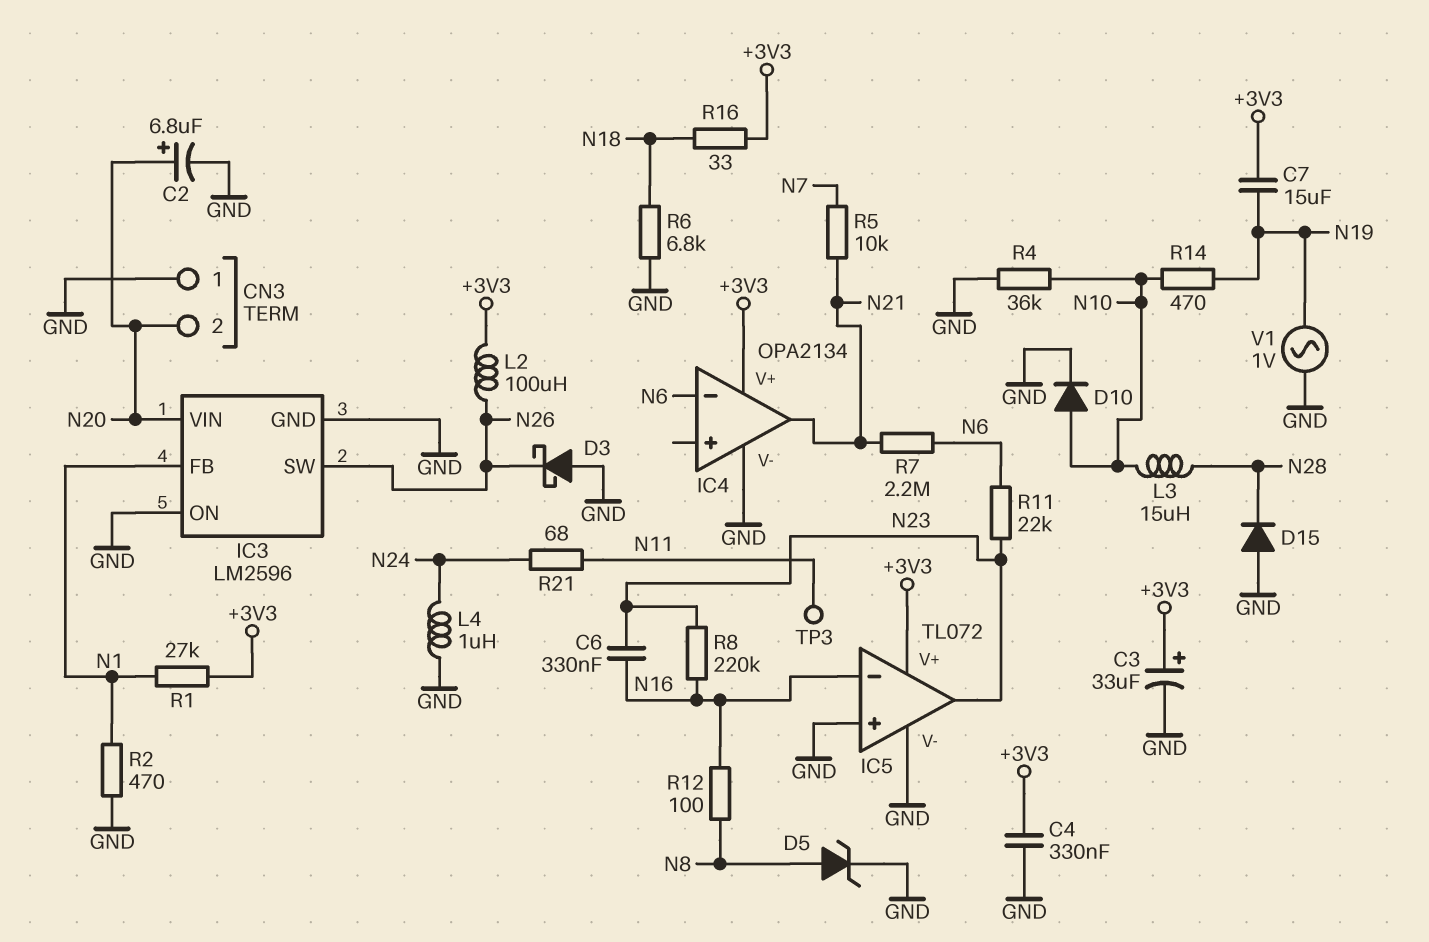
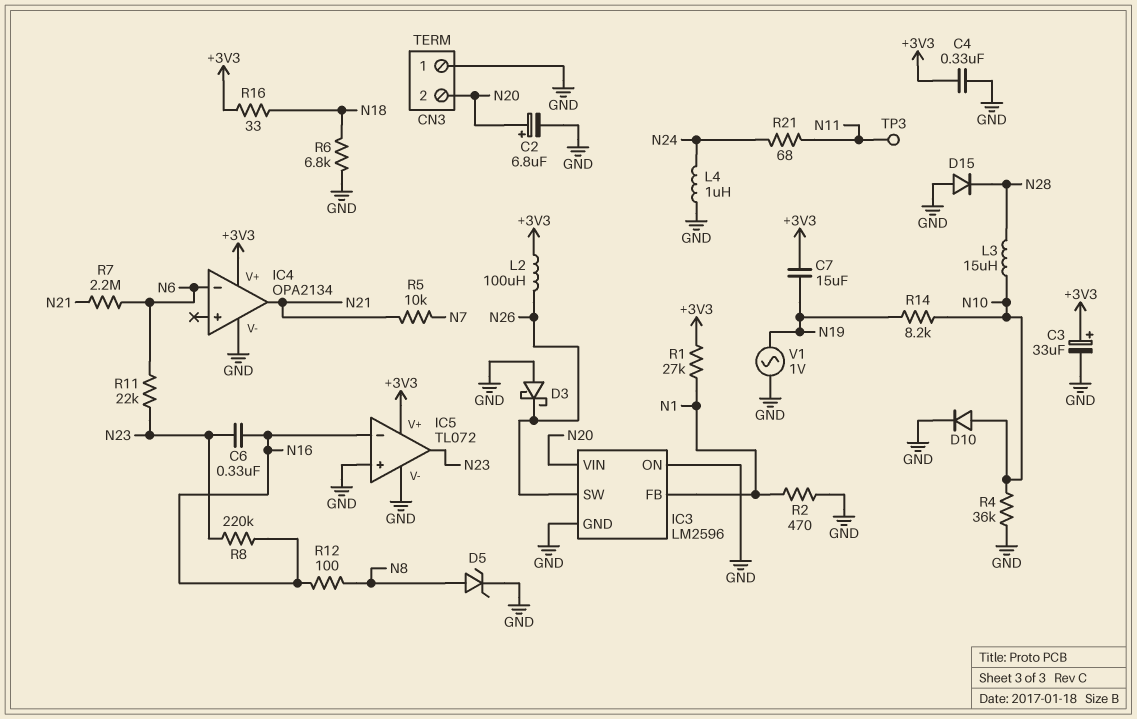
R14: 470 (N10, N19) -> 8.2k (N10, N19)

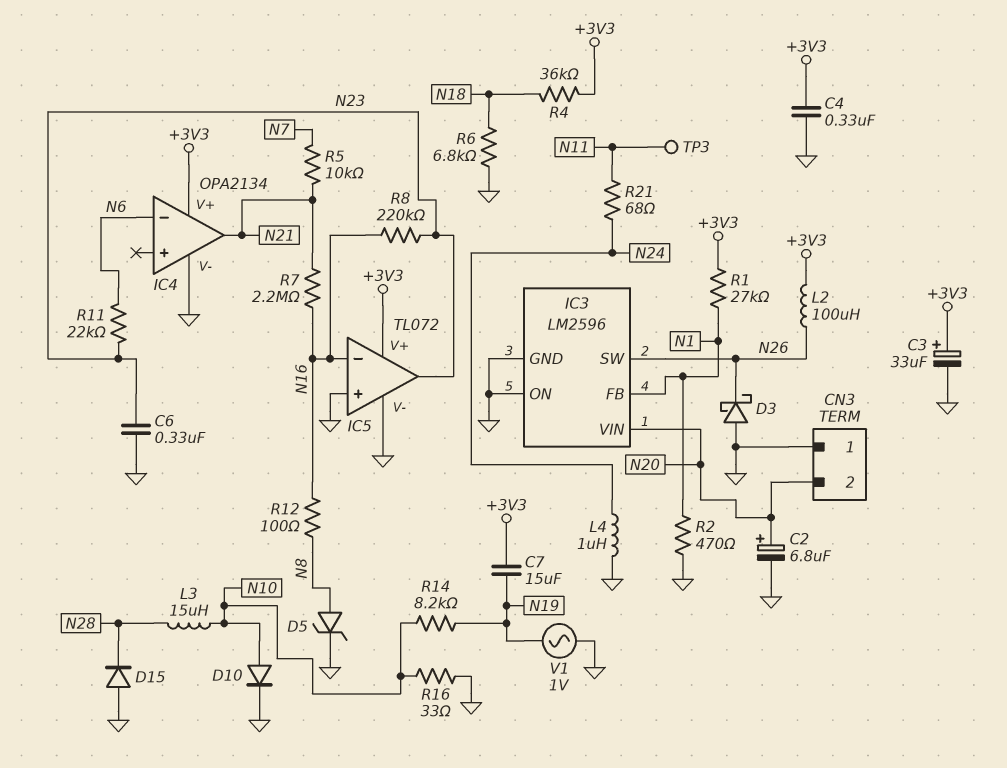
C6: 330nF (N16, N23) -> 330nF (GND, N23)
R4: 36k (GND, N10) -> 36k (+3V3, N18)
R7: 2.2M (N6, N21) -> 2.2M (N16, N21)
R16: 33 (+3V3, N18) -> 33 (GND, N10)

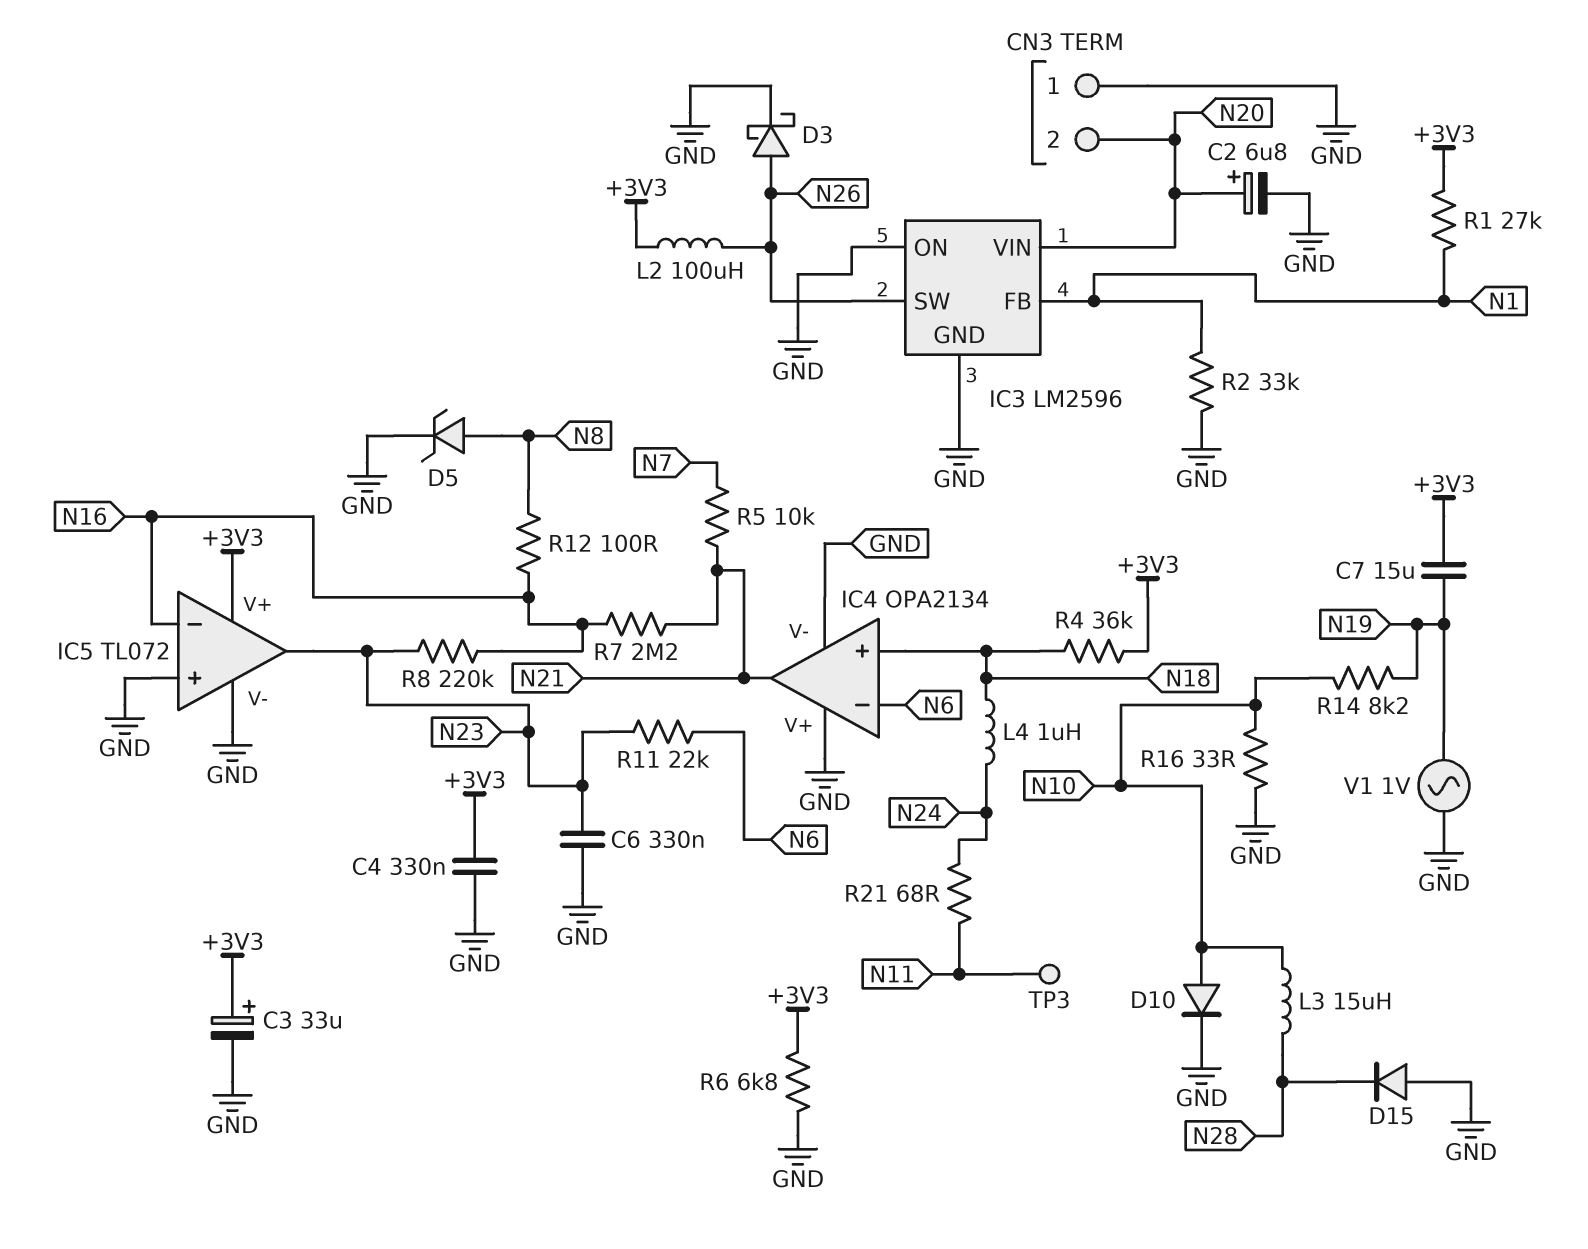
D3: schottky (A GND, K N26) -> schottky (A N26, K GND)
IC4 pin V+: +3V3 -> GND
IC4 pin in+: none -> N18
L4: 1uH (GND, N24) -> 1uH (N18, N24)
R2: 470 (GND, N1) -> 33k (GND, N1)
R6: 6.8k (GND, N18) -> 6.8k (+3V3, GND)

